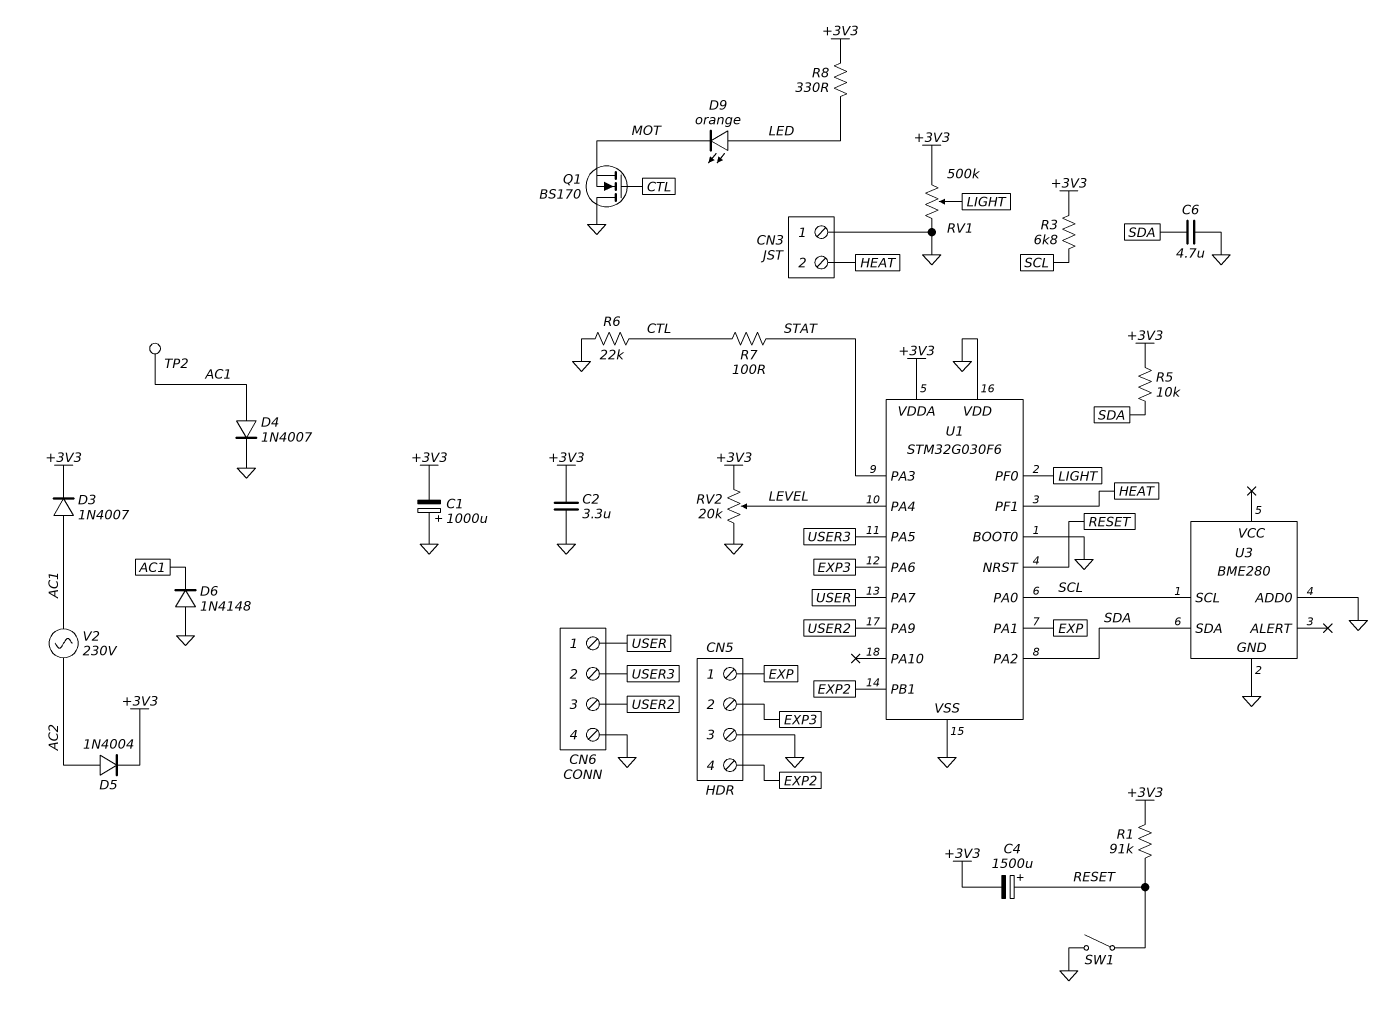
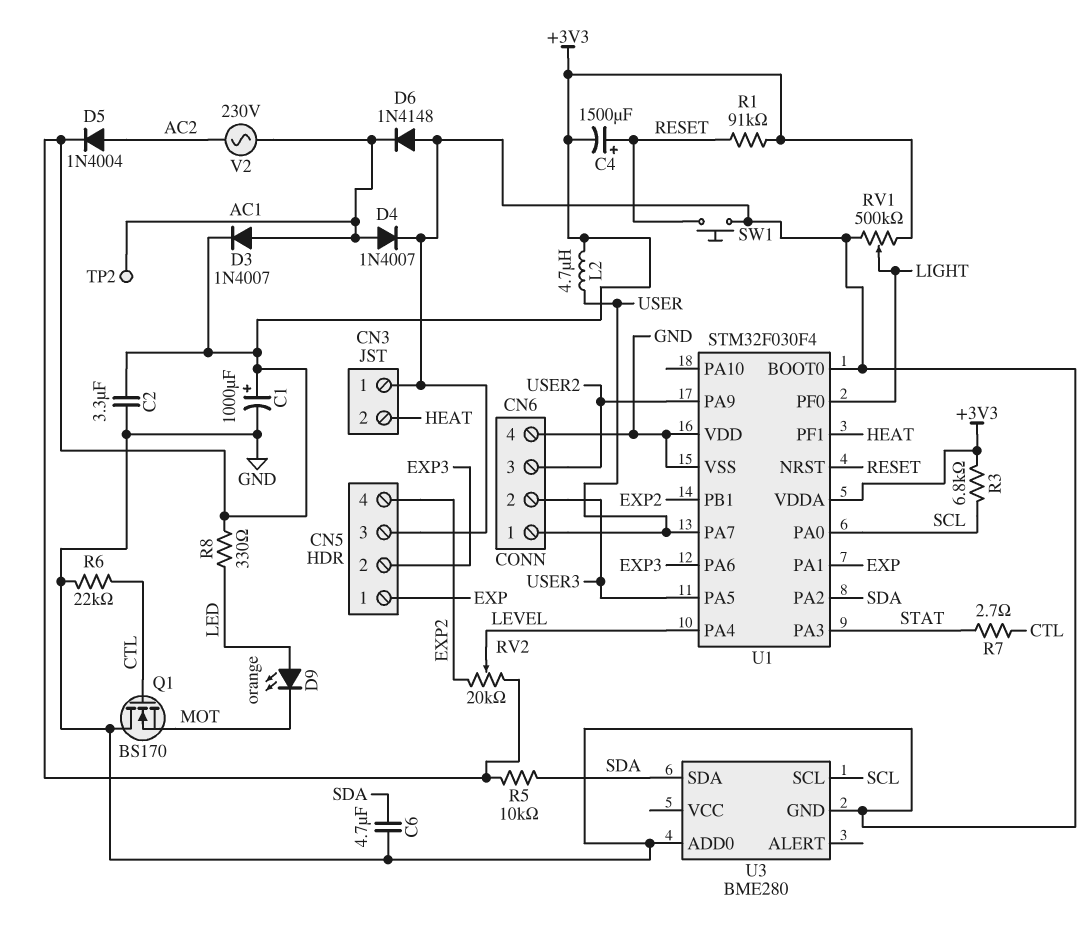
C1: 1000uF (plus GND, minus +3V3) -> 1000uF (plus +3V3, minus GND)
L2: none -> 4.7uH (+3V3, USER)
R7: 100 (CTL, STAT) -> 2.7 (CTL, STAT)
RV2: 20k (+3V3, GND, wiper LEVEL) -> 20k (+3V3, EXP2, wiper LEVEL)
SW1: switch (GND, RESET) -> button (GND, RESET)
U1: STM32G030F6 -> STM32F030F4

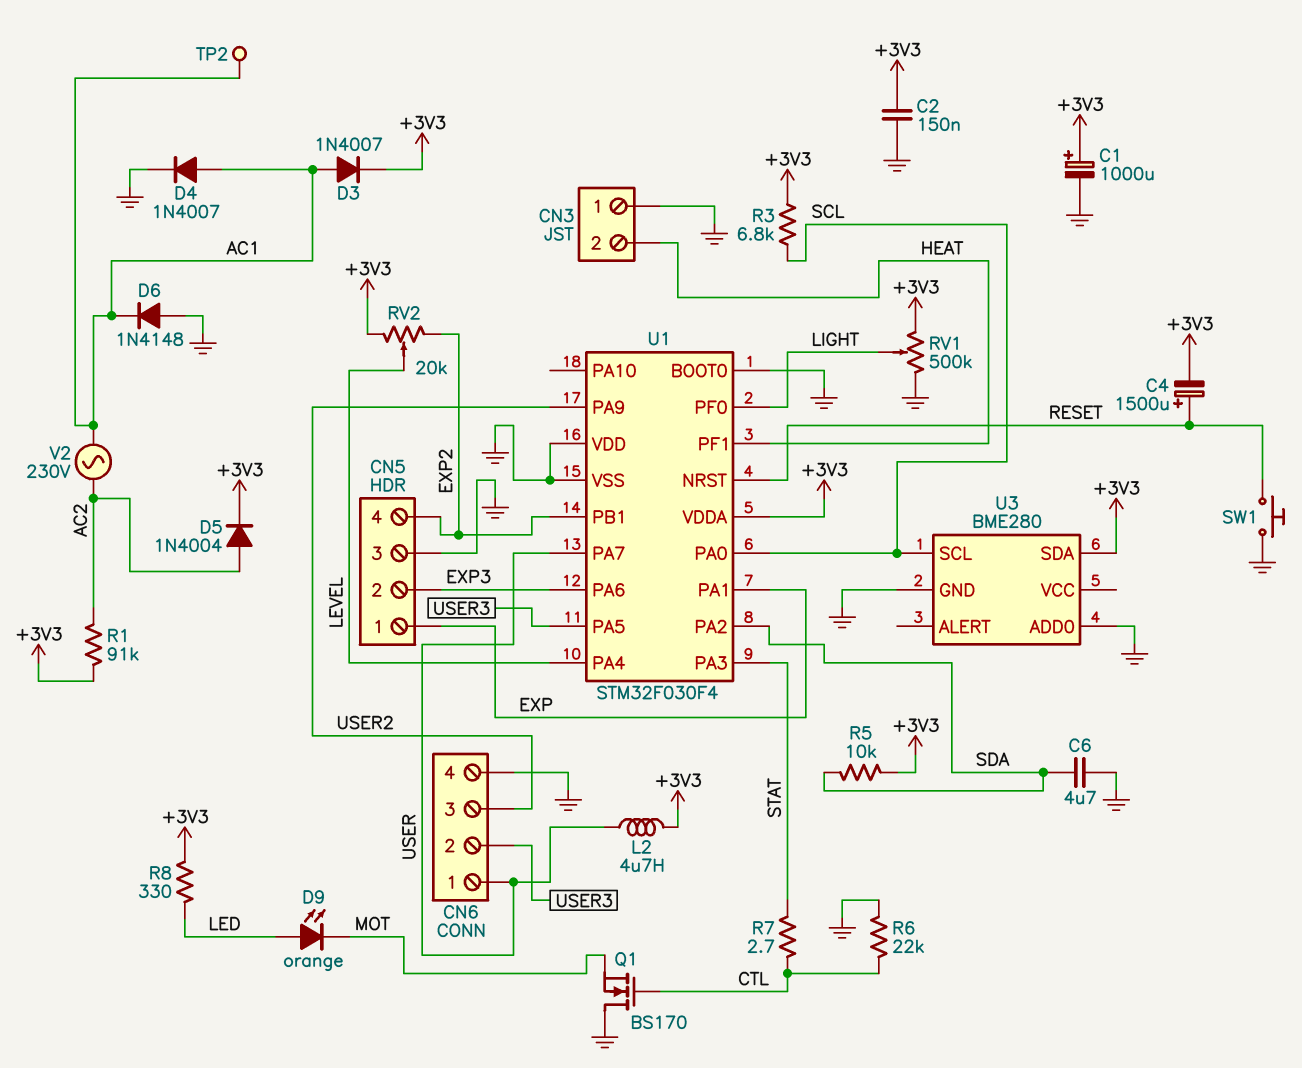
C2: 3.3uF (+3V3, GND) -> 150nF (+3V3, GND)
R1: 91k (+3V3, RESET) -> 91k (+3V3, AC2)
U3 pin SDA: SDA -> +3V3

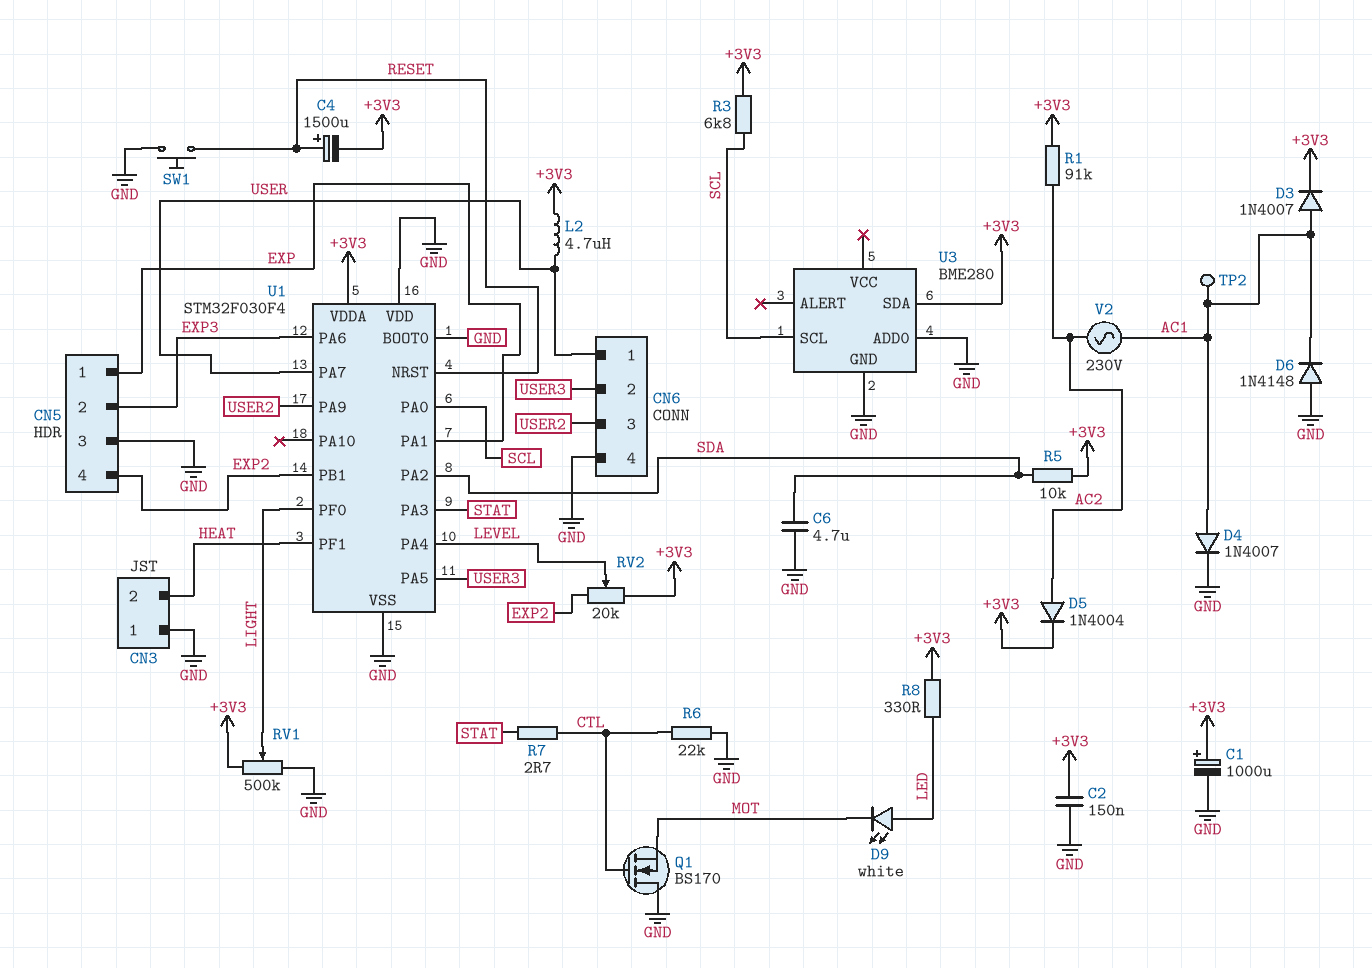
D9: LED orange (A LED, K MOT) -> LED white (A LED, K MOT)

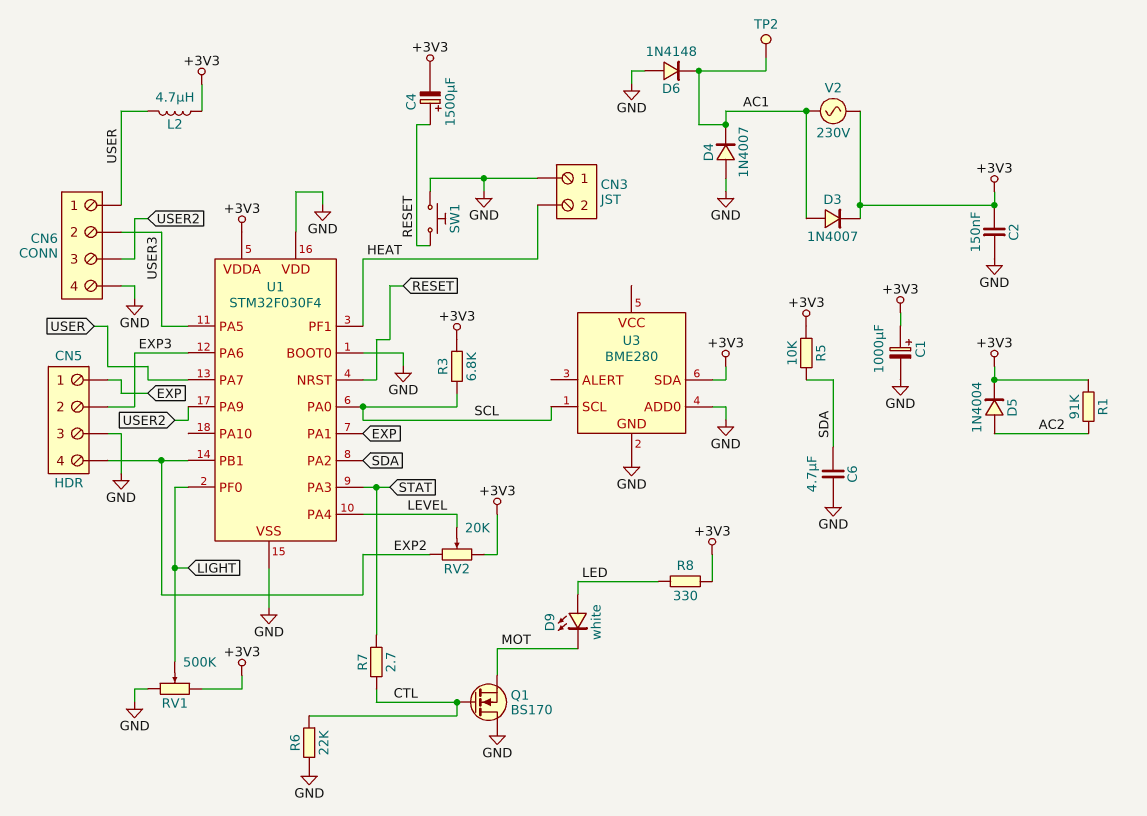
D4: diode 1N4007 (A AC1, K GND) -> diode 1N4007 (A GND, K AC1)
V2: AC 230V (AC1, AC2) -> AC 230V (+3V3, AC1)

